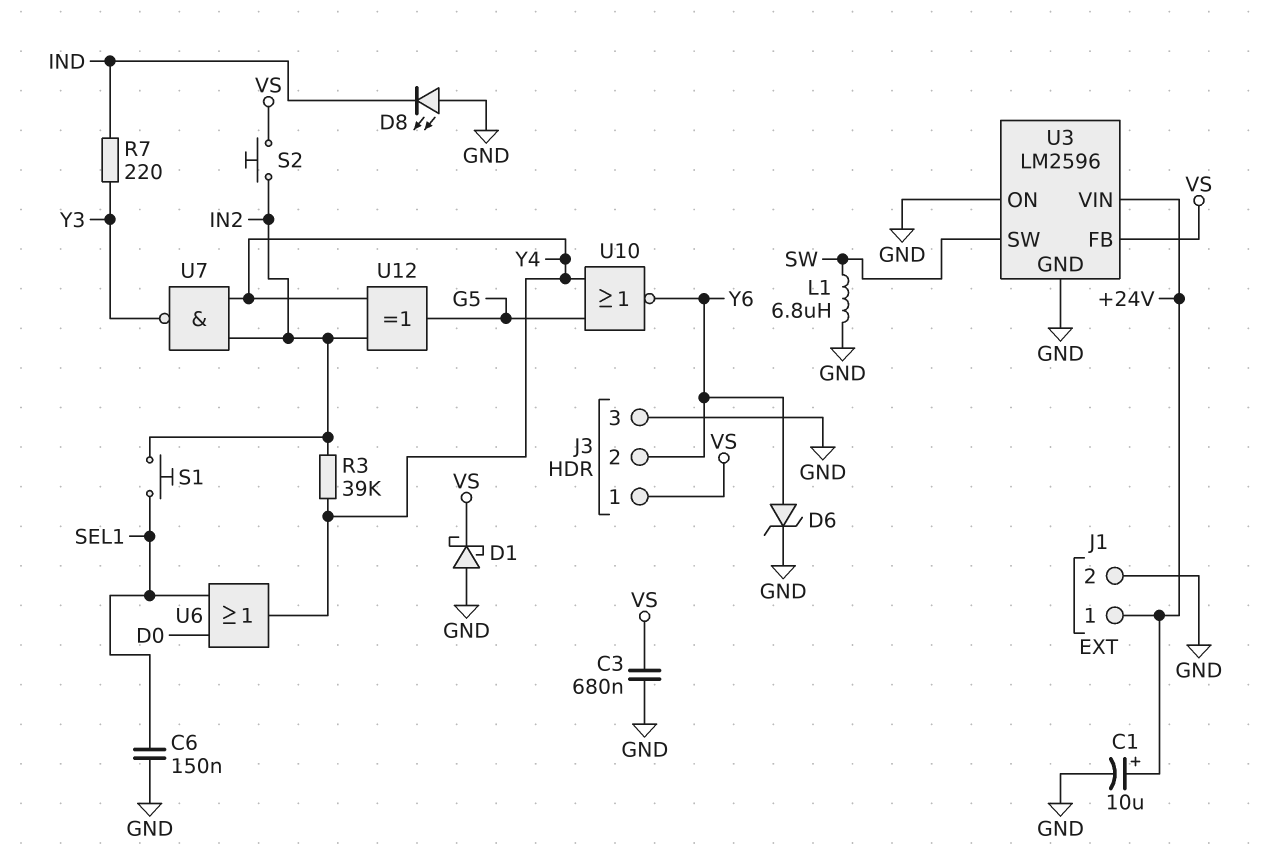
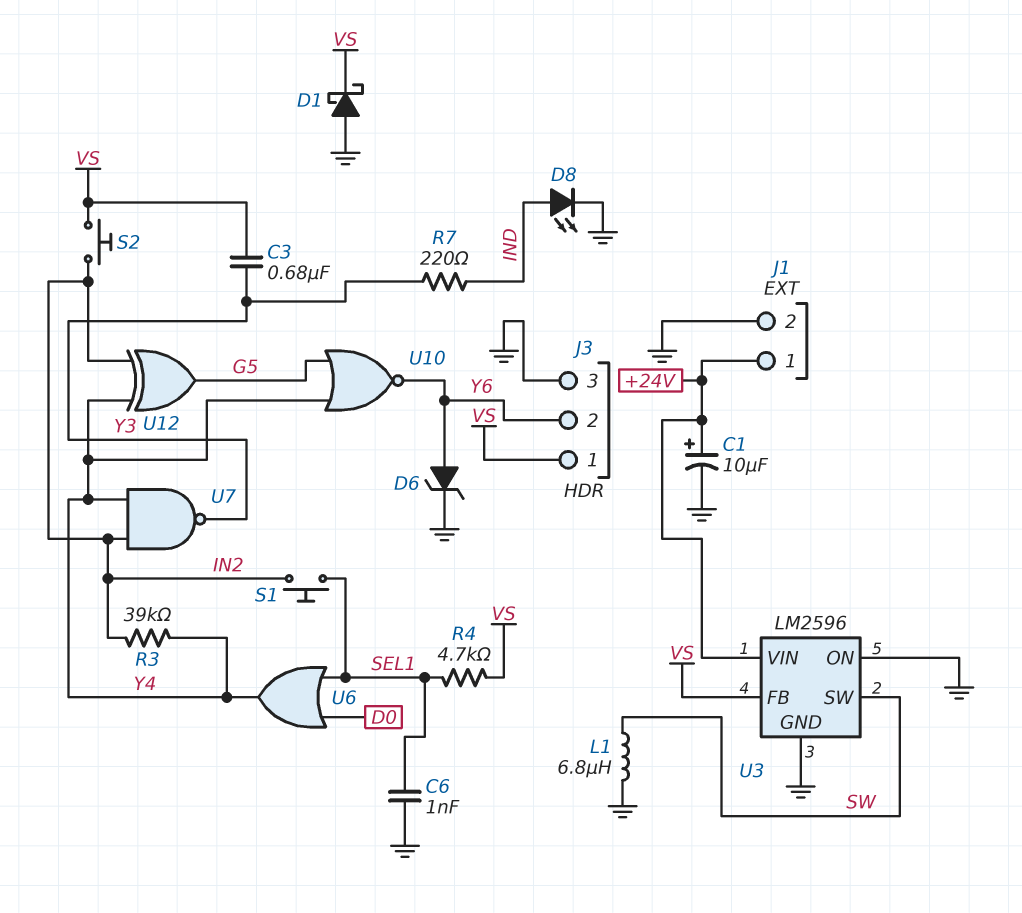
C3: 680nF (GND, VS) -> 680nF (VS, Y3)
C6: 150nF (GND, SEL1) -> 1nF (GND, SEL1)
D8: LED (A GND, K IND) -> LED (A IND, K GND)
R4: none -> 4.7k (SEL1, VS)

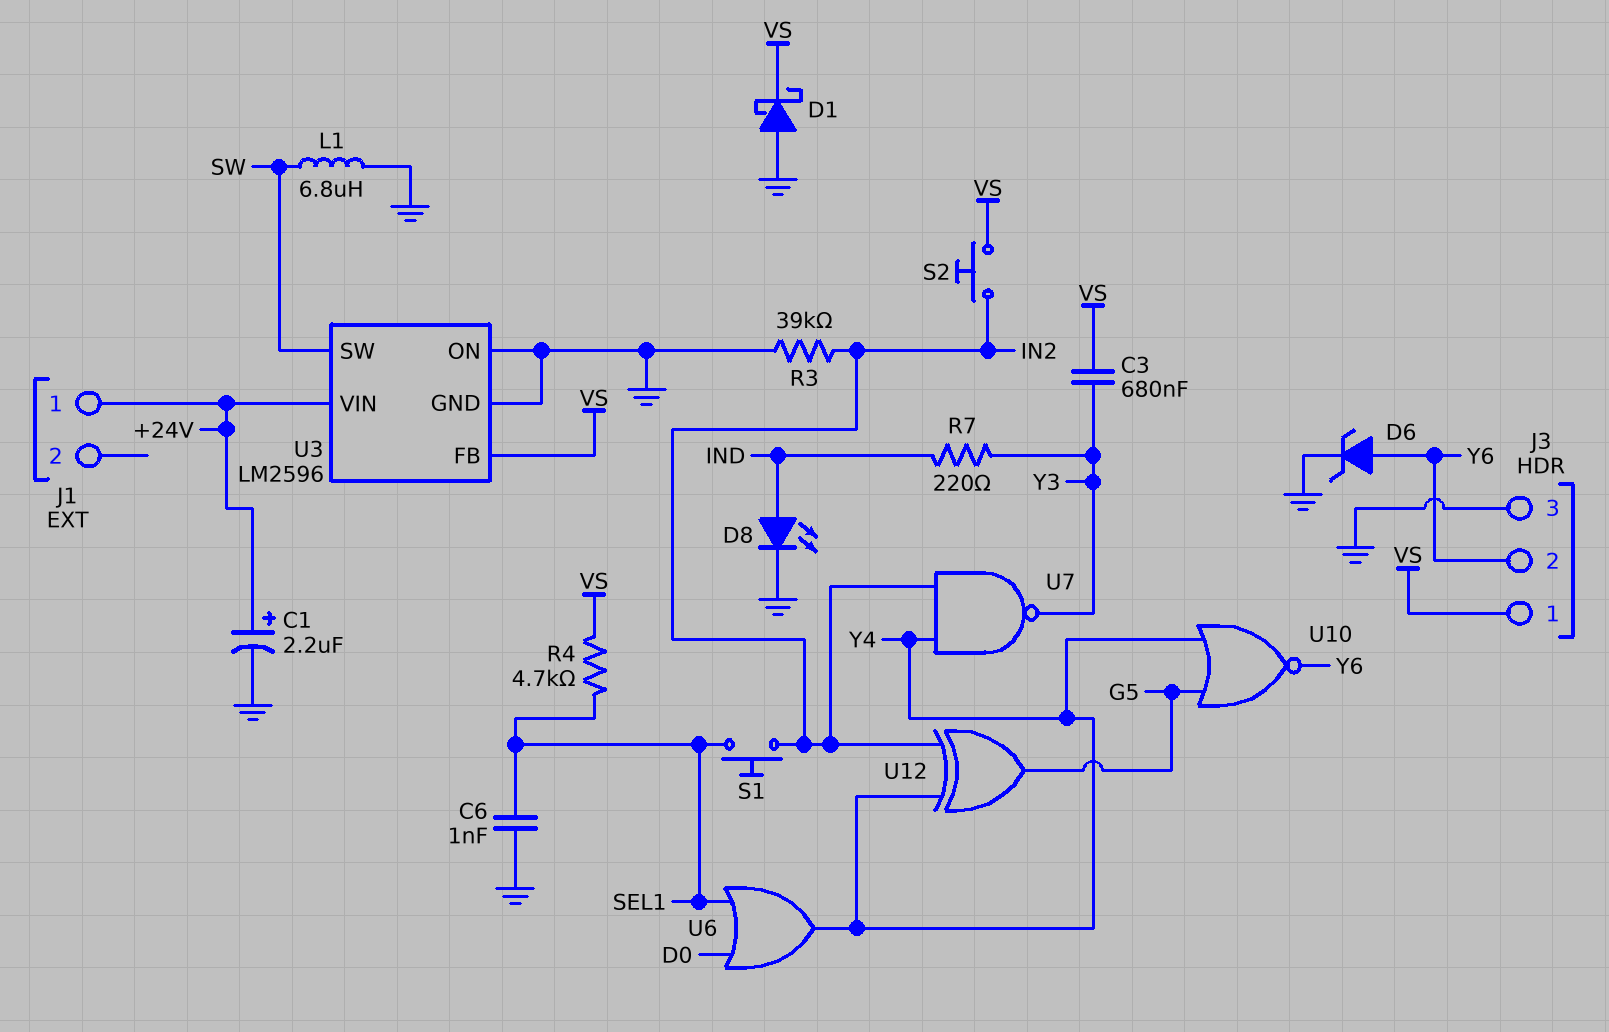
C1: 10uF (plus +24V, minus GND) -> 2.2uF (plus +24V, minus GND)
J1 pin 2: GND -> none
R3: 39k (IN2, Y4) -> 39k (GND, IN2)

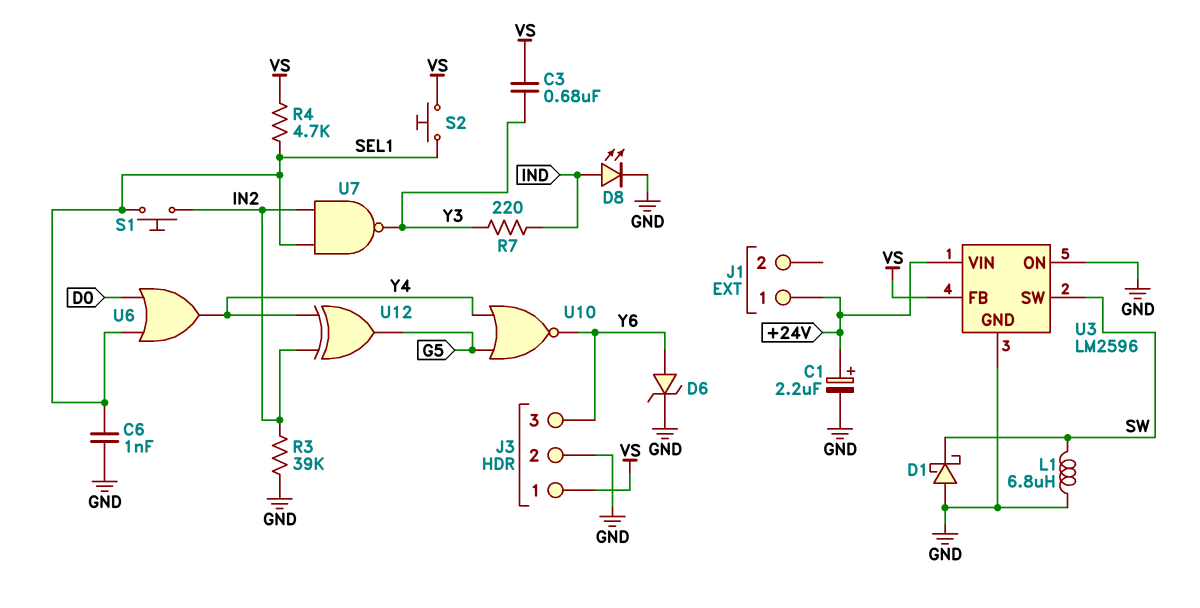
D1: schottky (A GND, K VS) -> schottky (A GND, K SW)
J3 pin 2: Y6 -> GND
J3 pin 3: GND -> Y6
S2: button (IN2, VS) -> button (SEL1, VS)
U7: NAND (in IN2, in Y4, out Y3) -> NAND (in IN2, in SEL1, out Y3)

